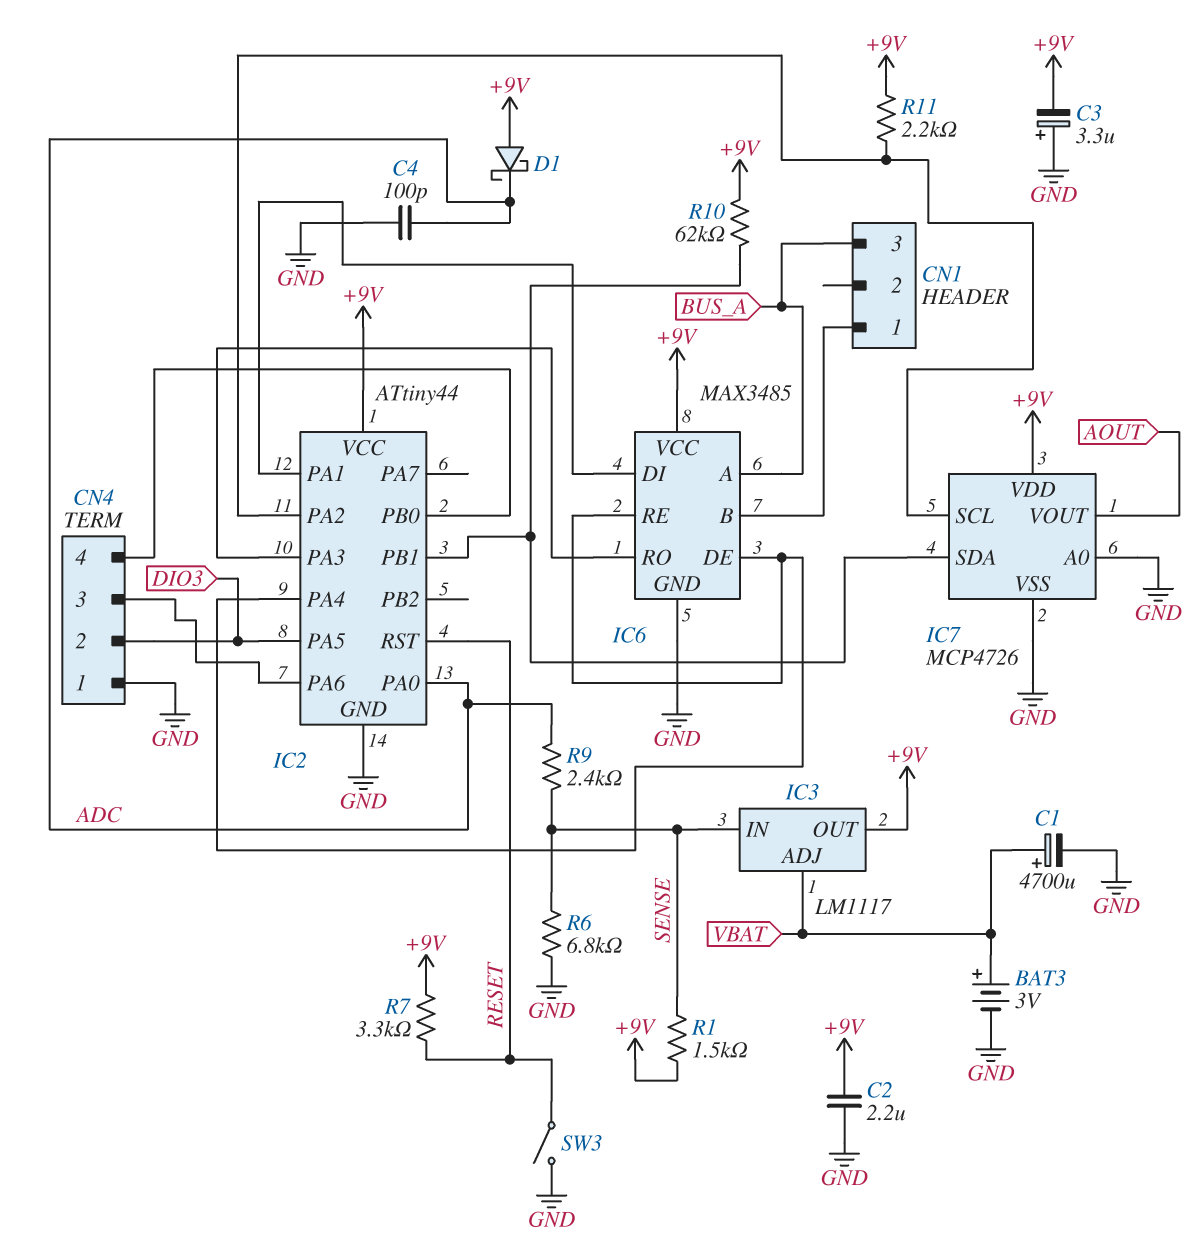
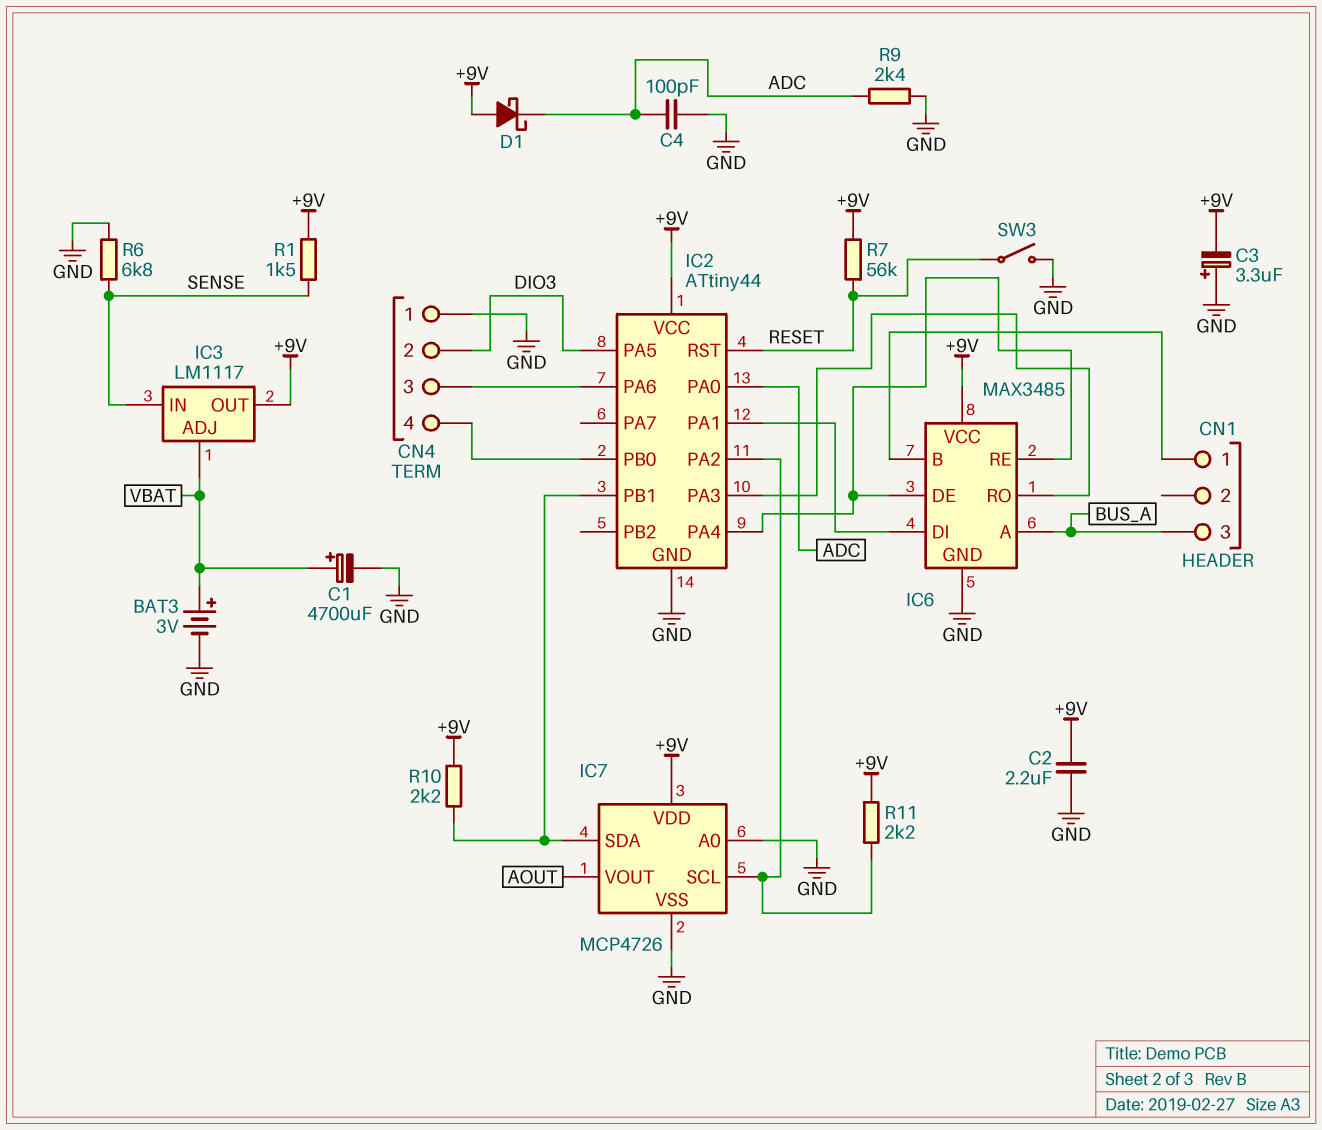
R7: 3.3k (+9V, RESET) -> 56k (+9V, RESET)
R9: 2.4k (ADC, SENSE) -> 2.4k (ADC, GND)
R10: 62k (+9V, IC2/PB1) -> 2.2k (+9V, IC2/PB1)

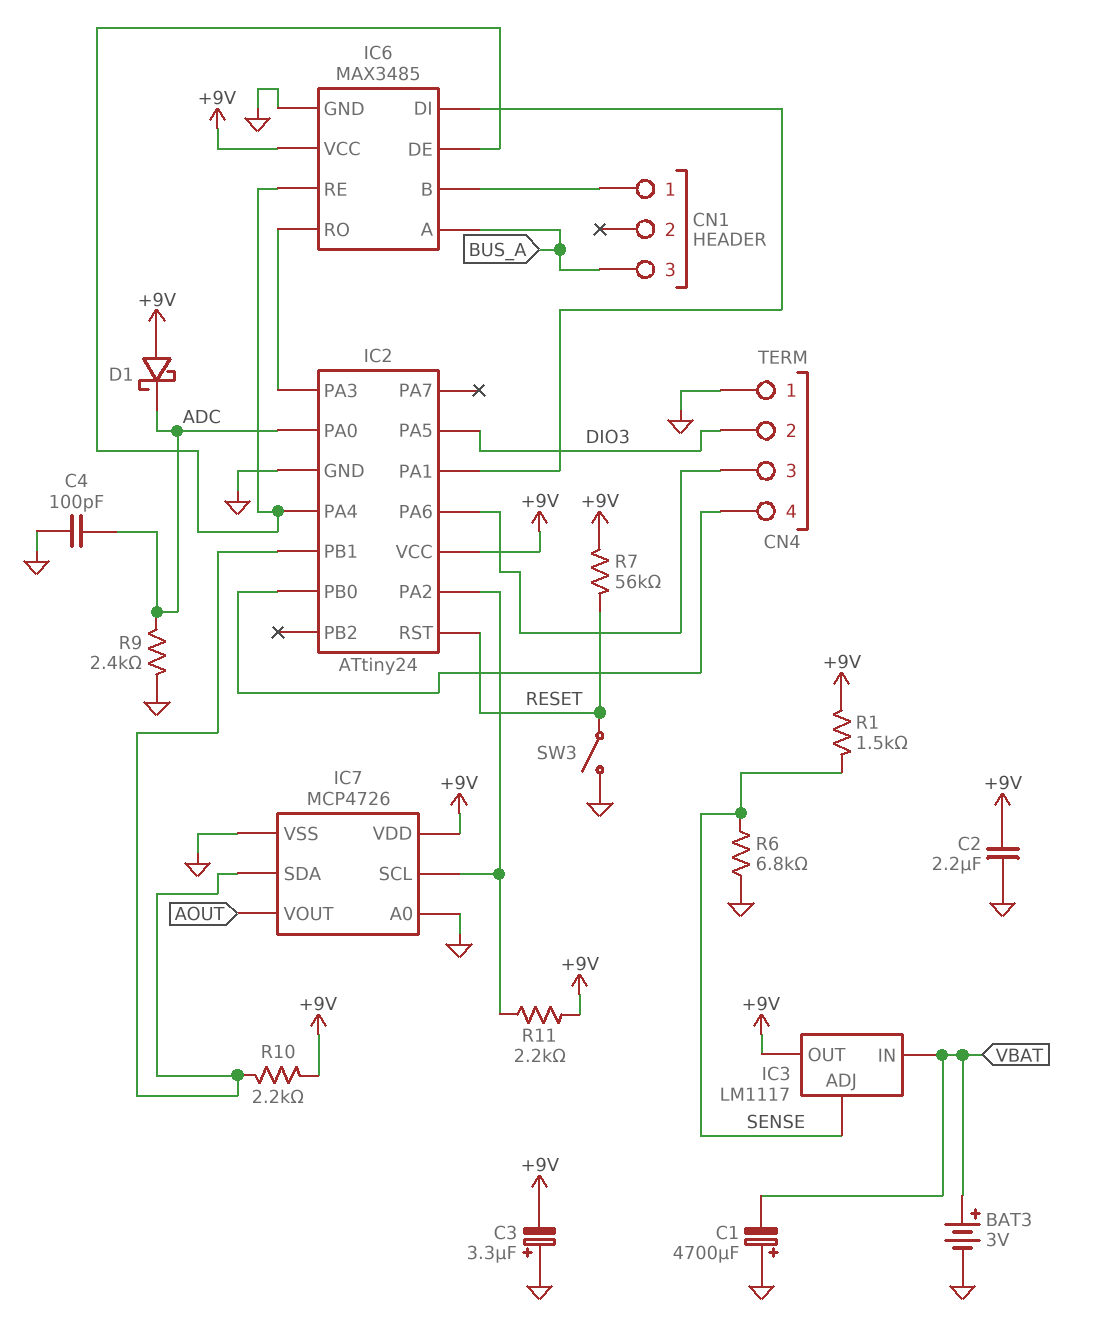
C1: 4700uF (plus VBAT, minus GND) -> 4700uF (plus GND, minus VBAT)
IC2: ATtiny44 -> ATtiny24
IC3 pin ADJ: VBAT -> SENSE
IC3 pin IN: SENSE -> VBAT

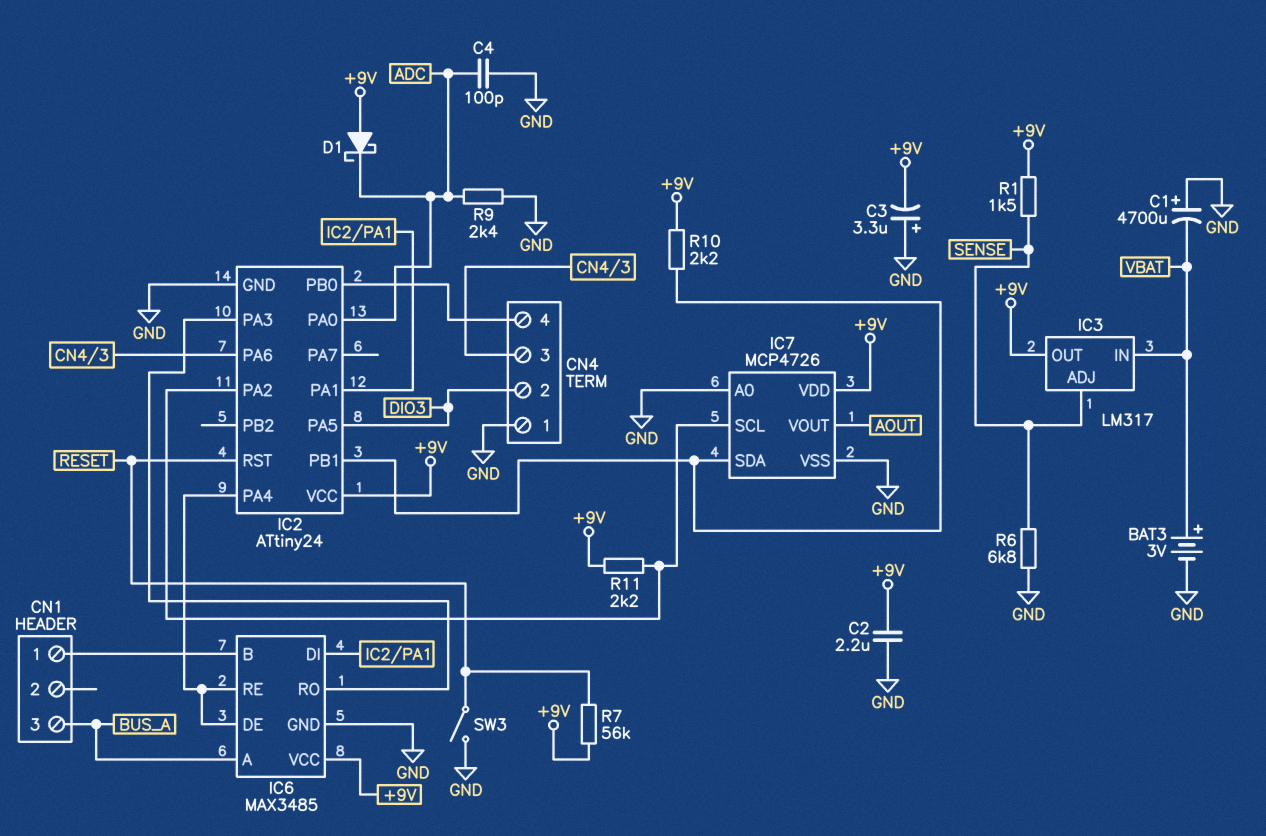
IC3: LM1117 -> LM317

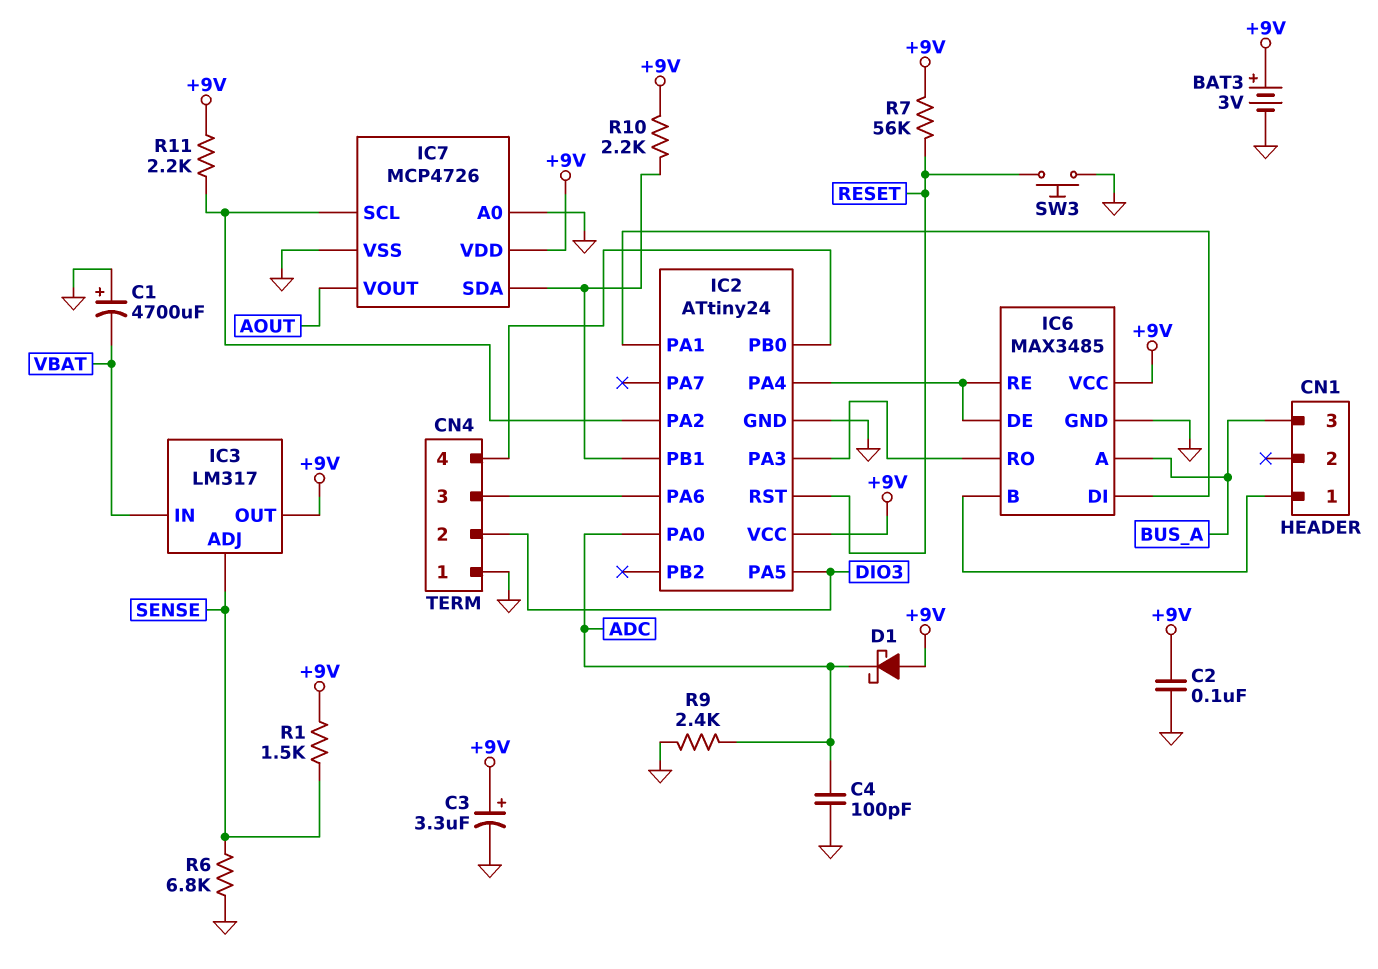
BAT3: 3V (plus VBAT, minus GND) -> 3V (plus +9V, minus GND)
C2: 2.2uF (+9V, GND) -> 100nF (+9V, GND)
C3: 3.3uF (plus GND, minus +9V) -> 3.3uF (plus +9V, minus GND)
SW3: switch (GND, RESET) -> button (GND, RESET)

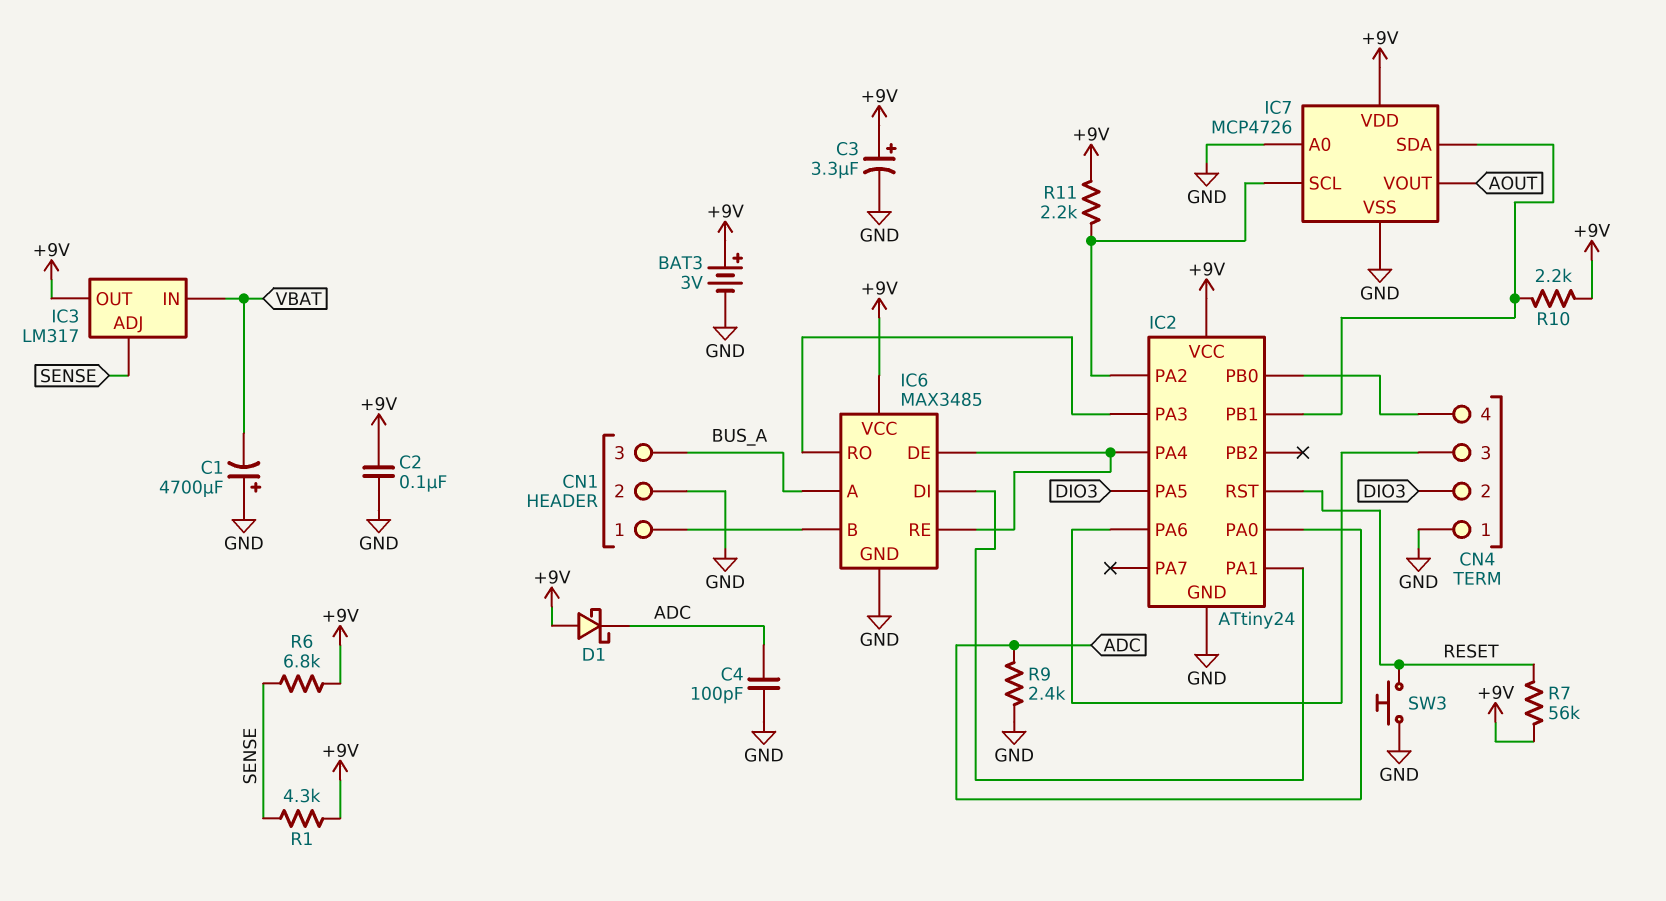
CN1 pin 2: none -> GND
R1: 1.5k (+9V, SENSE) -> 4.3k (+9V, SENSE)
R6: 6.8k (GND, SENSE) -> 6.8k (+9V, SENSE)

